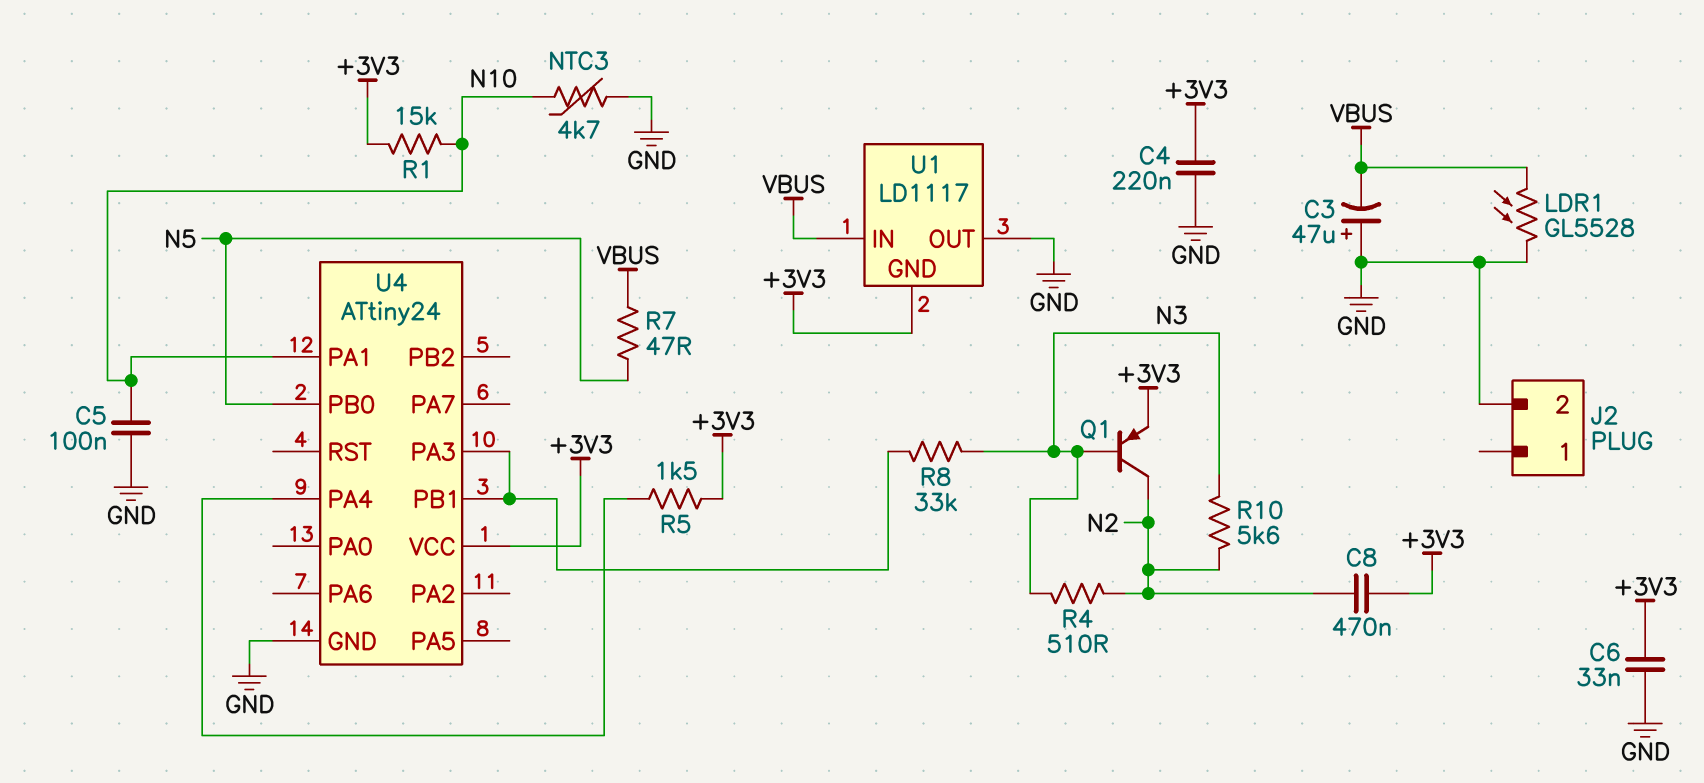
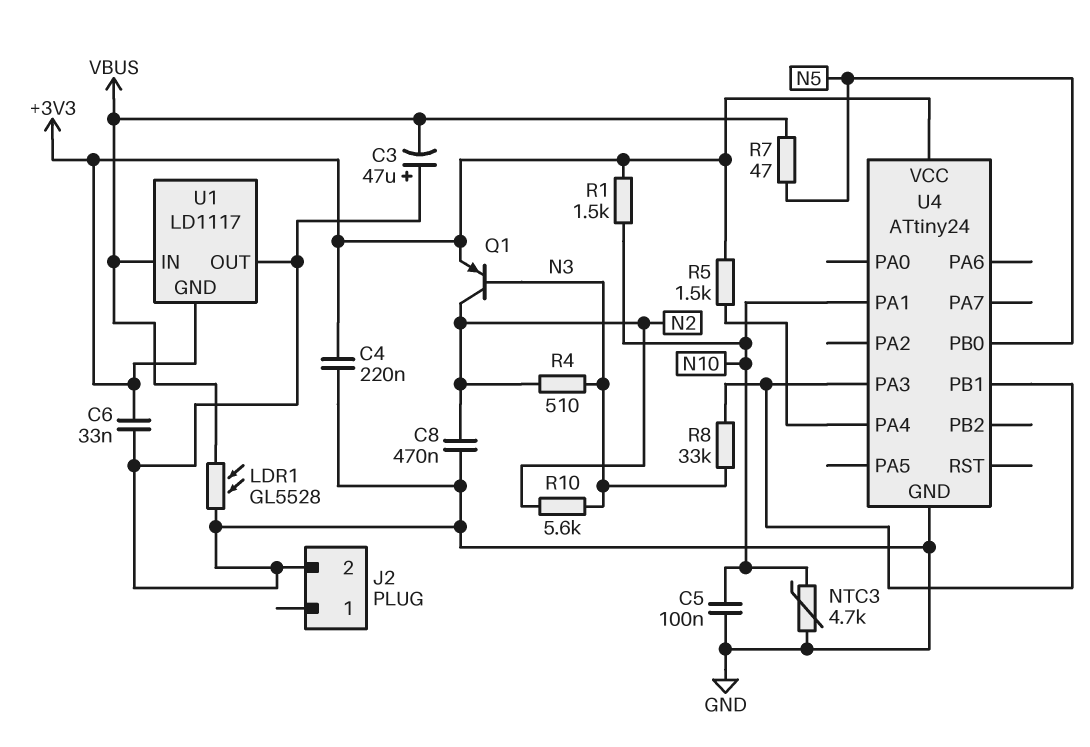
C8: 470nF (+3V3, N2) -> 470nF (GND, N2)
R1: 15k (+3V3, N10) -> 1.5k (+3V3, N10)

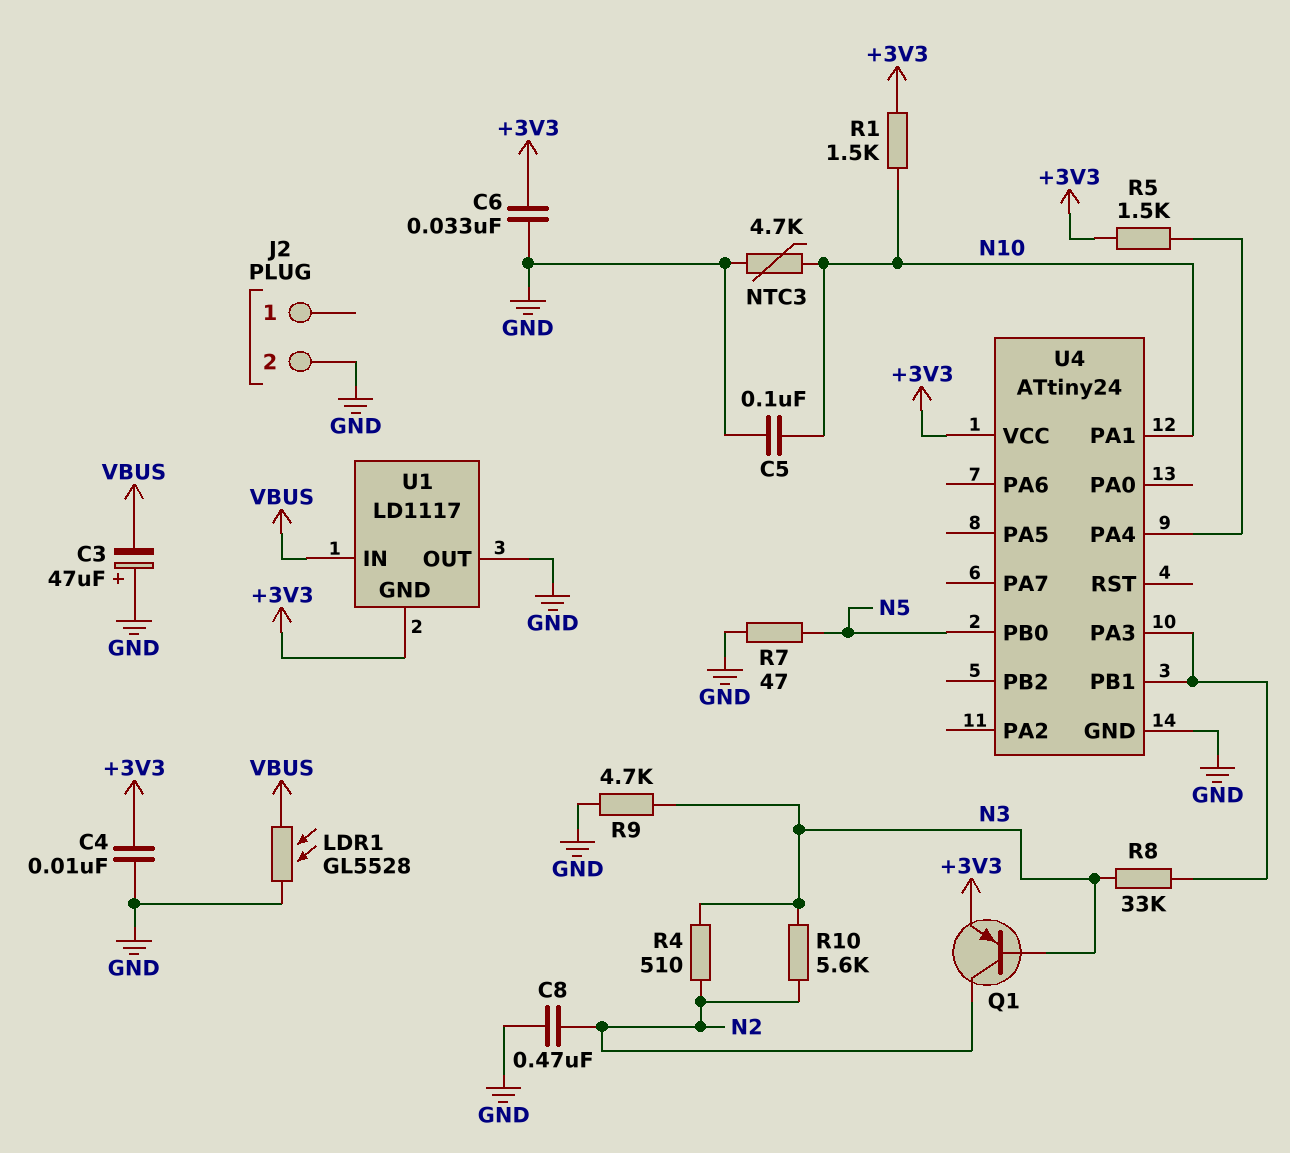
C4: 220nF (+3V3, GND) -> 10nF (+3V3, GND)
R7: 47 (N5, VBUS) -> 47 (GND, N5)
R9: none -> 4.7k (GND, N3)

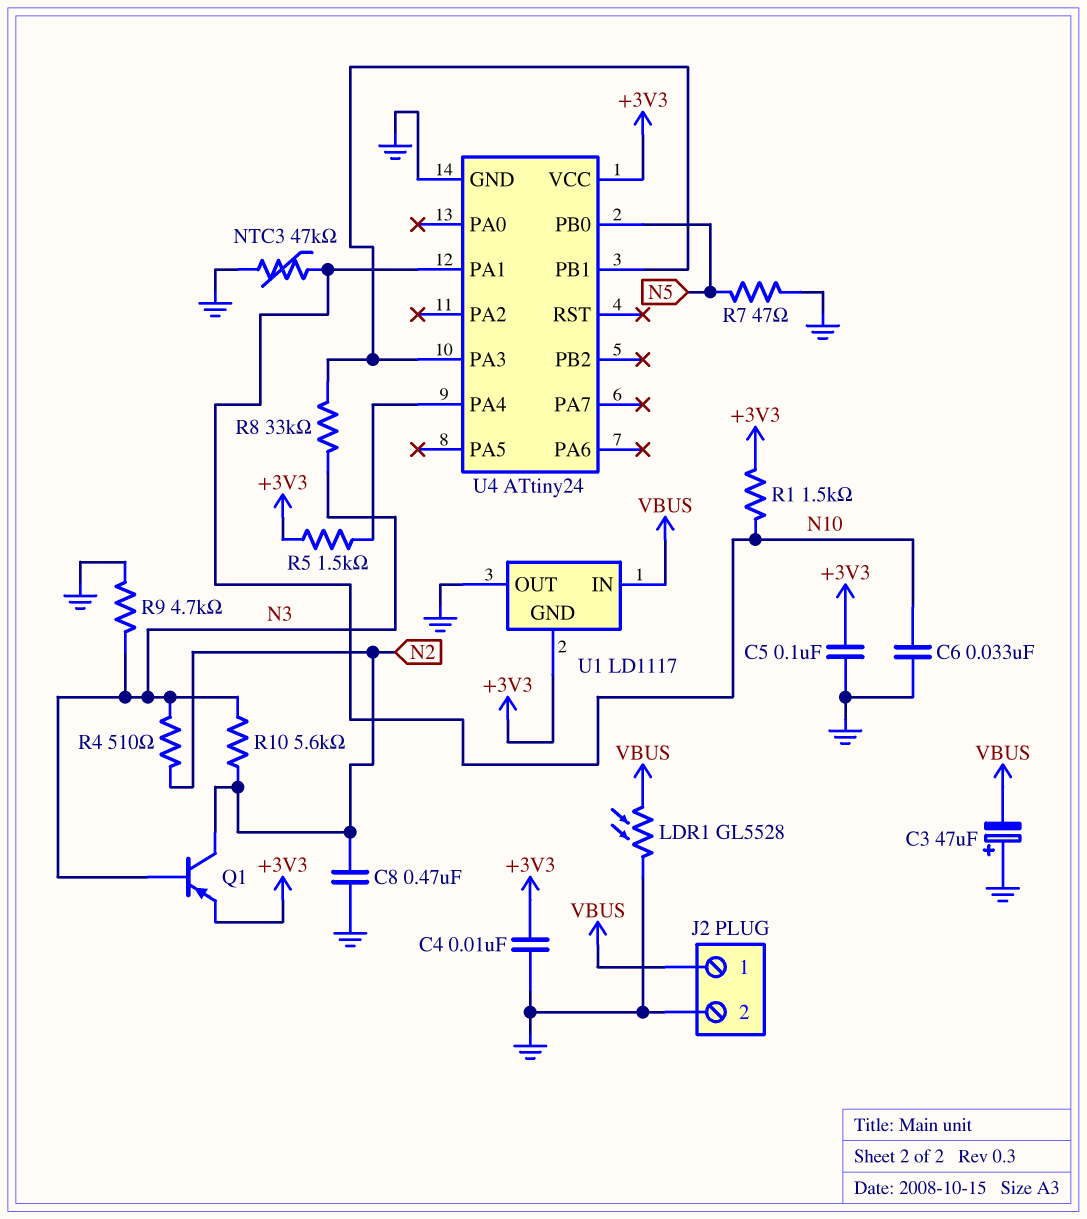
C5: 100nF (GND, N10) -> 100nF (+3V3, GND)
C6: 33nF (+3V3, GND) -> 33nF (GND, N10)
J2 pin 1: none -> VBUS
NTC3: 4.7k (GND, N10) -> 47k (GND, N10)

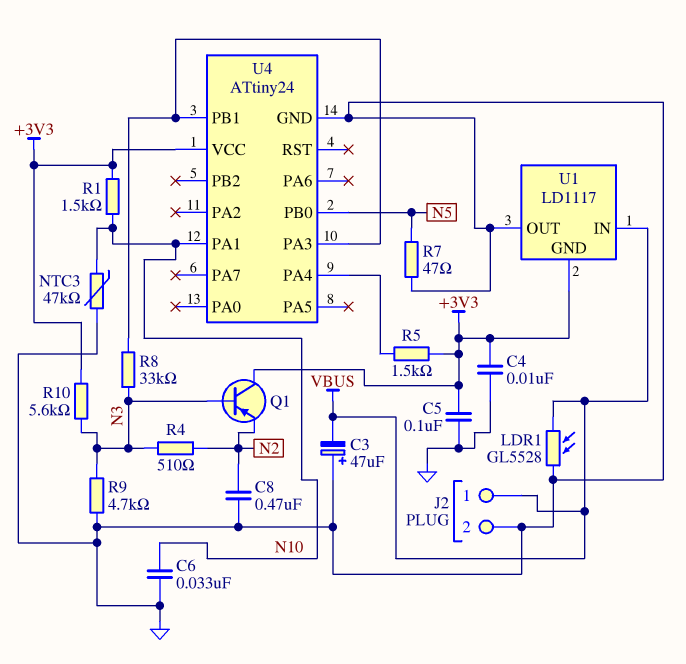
Q1: PNP (B N3, C N2, E +3V3) -> PNP (B N3, C +3V3, E N2)
R10: 5.6k (N2, N3) -> 5.6k (+3V3, N3)

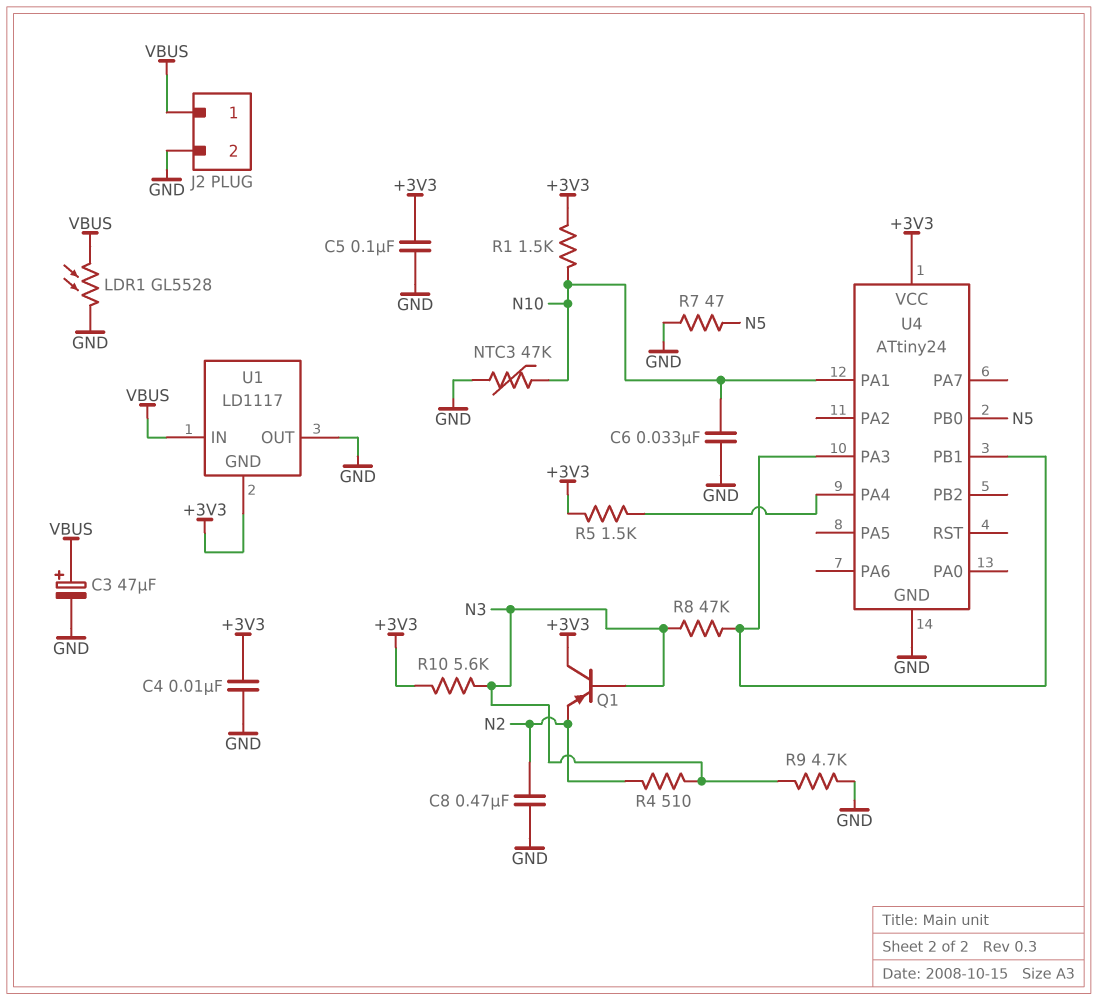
C3: 47uF (plus GND, minus VBUS) -> 47uF (plus VBUS, minus GND)
R8: 33k (N3, U4/PA3) -> 47k (N3, U4/PA3)

